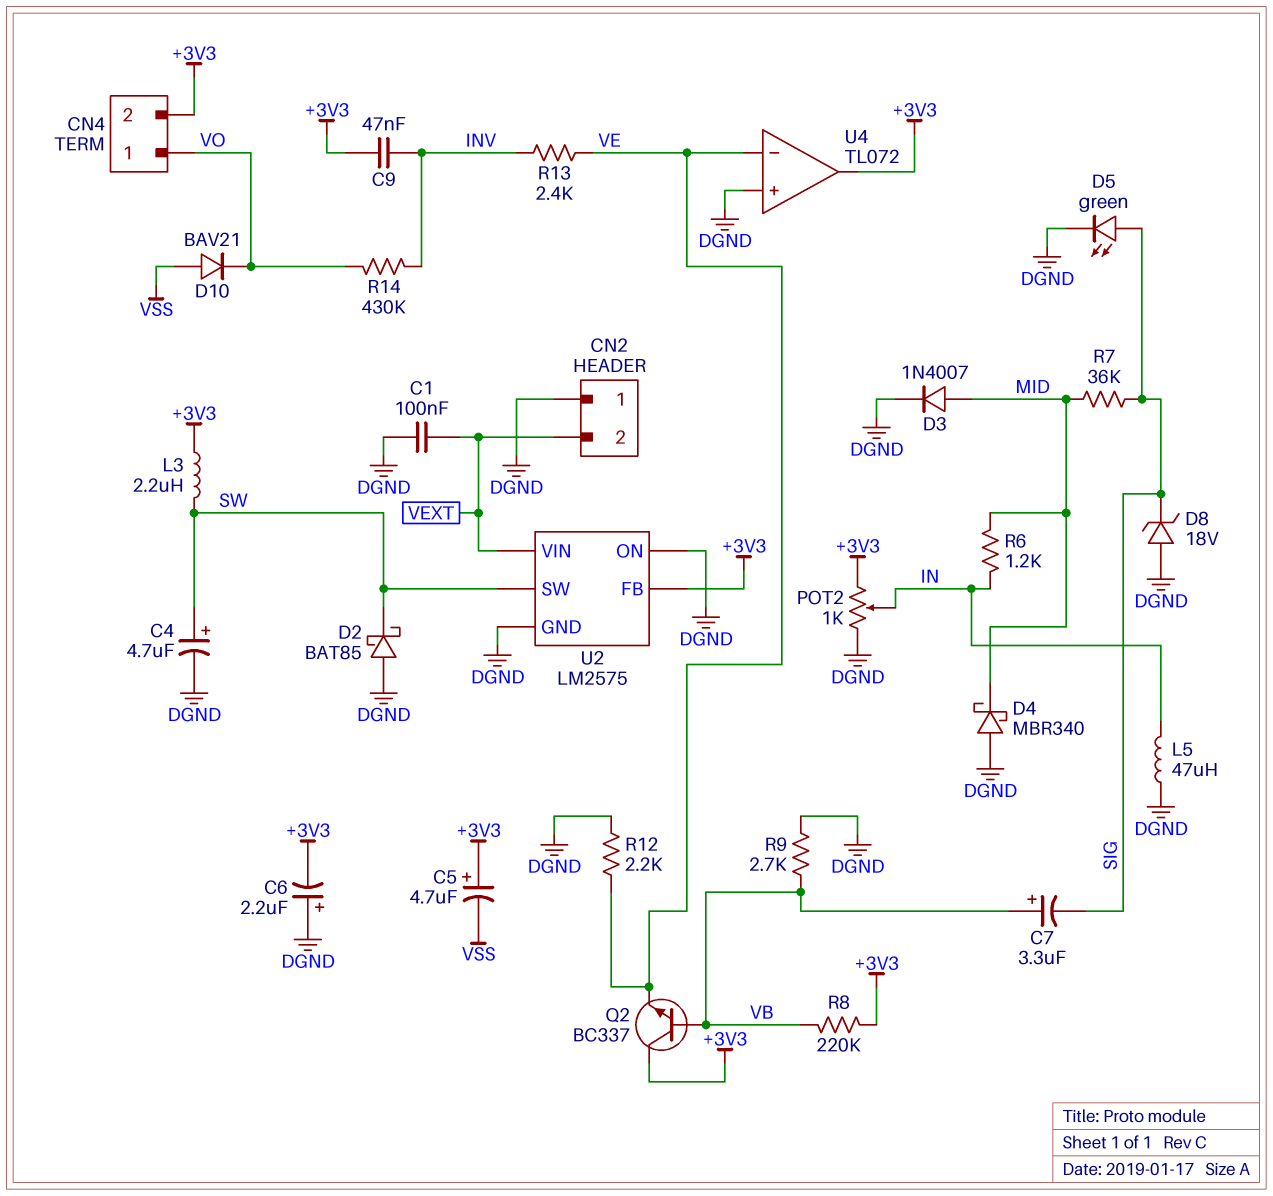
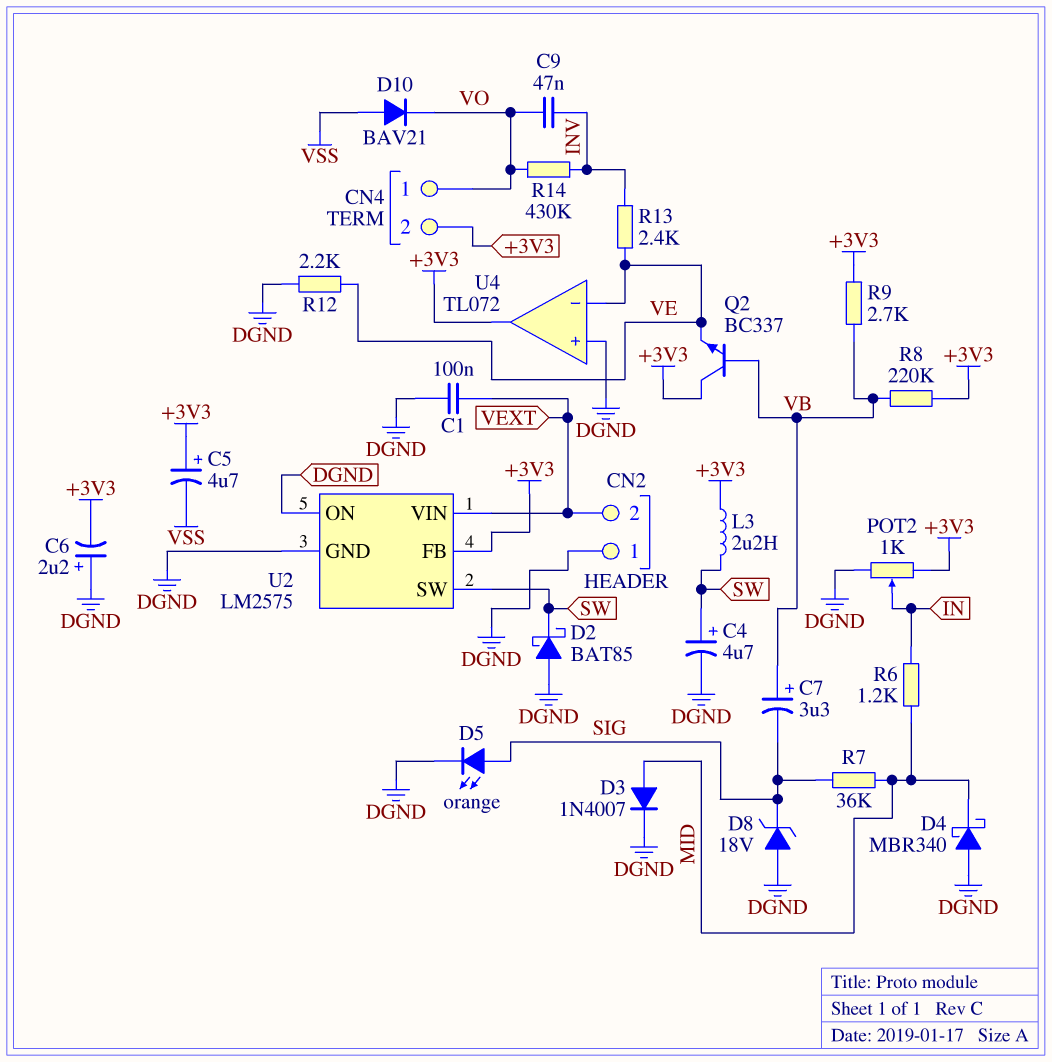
C9: 47nF (+3V3, INV) -> 47nF (INV, VO)
D5: LED green (A SIG, K DGND) -> LED orange (A SIG, K DGND)
L5: 47uH (DGND, IN) -> none
R9: 2.7k (DGND, VB) -> 2.7k (+3V3, VB)

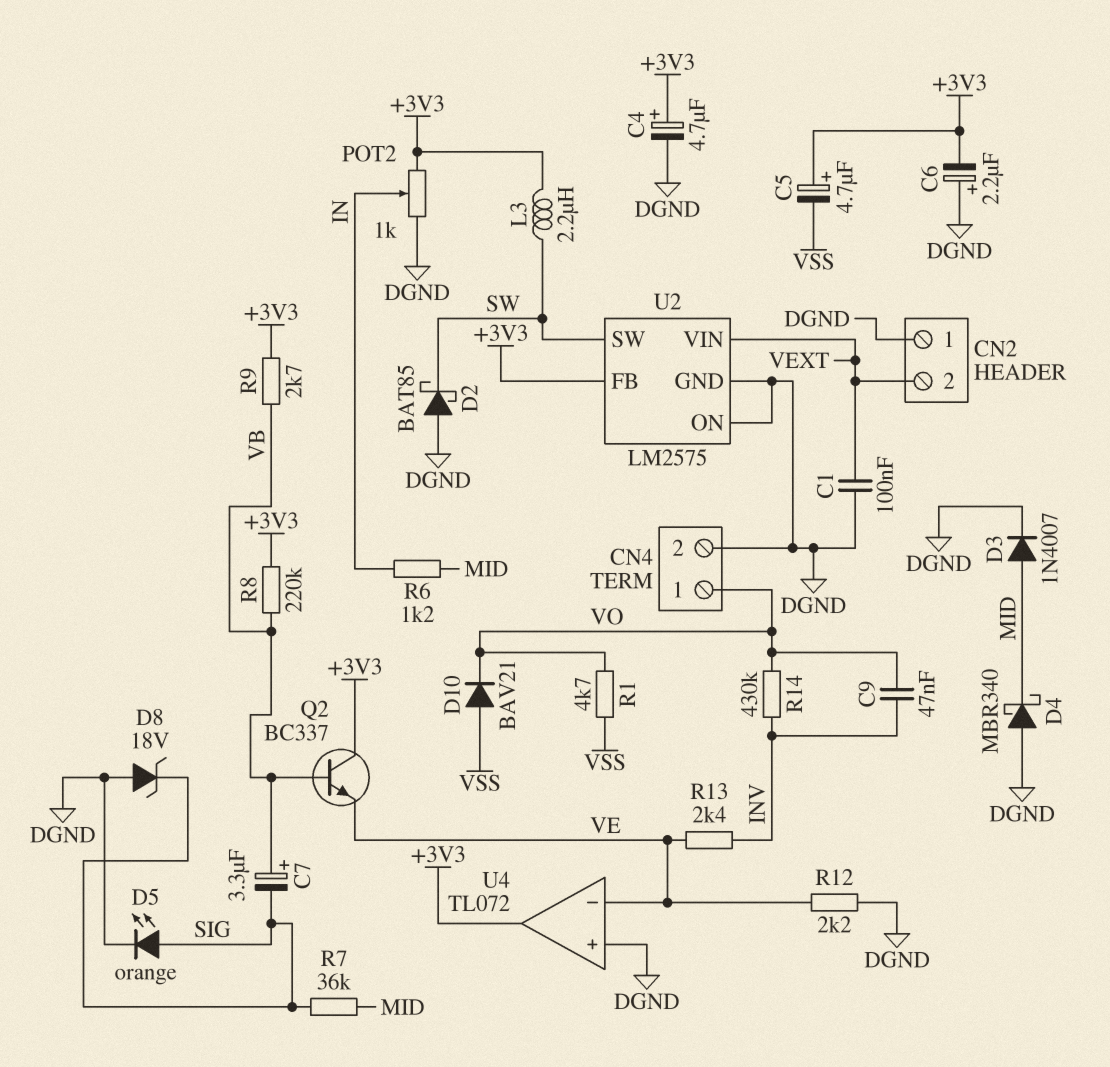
C4: 4.7uF (plus SW, minus DGND) -> 4.7uF (plus +3V3, minus DGND)
CN4 pin 2: +3V3 -> DGND
R1: none -> 4.7k (VO, VSS)

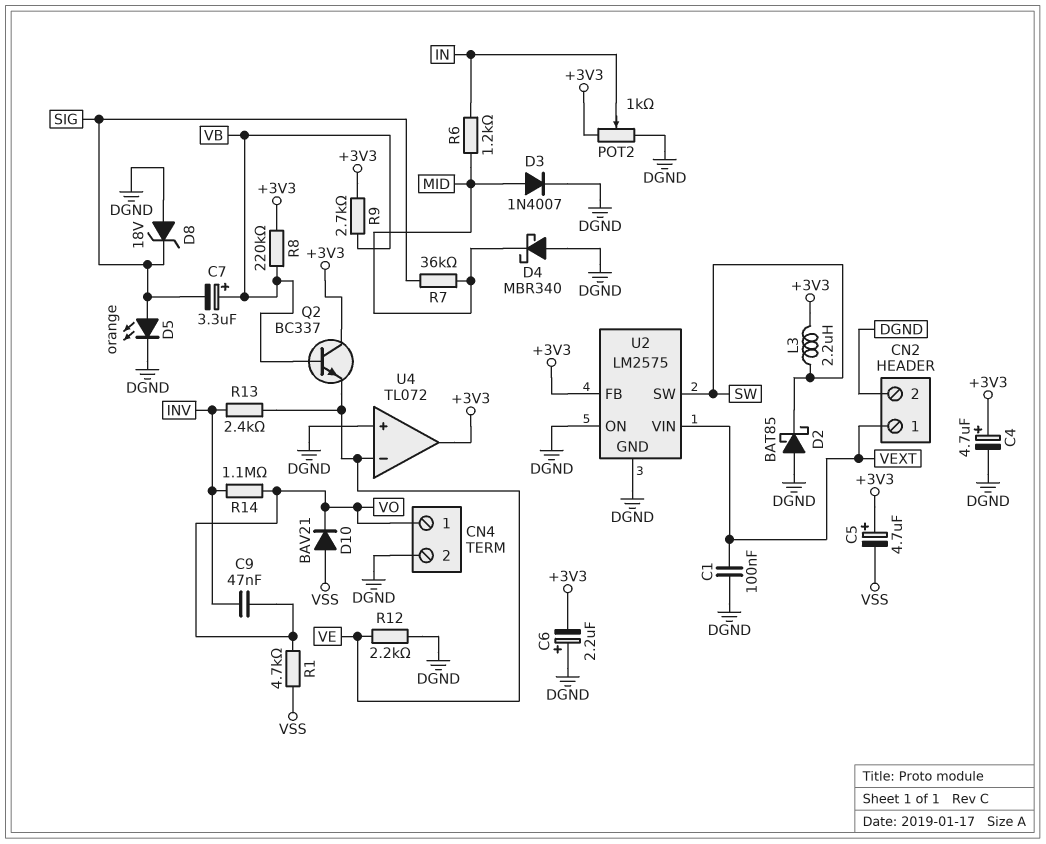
CN2 pin 1: DGND -> VEXT
CN2 pin 2: VEXT -> DGND
R14: 430k (INV, VO) -> 1.1M (INV, VO)

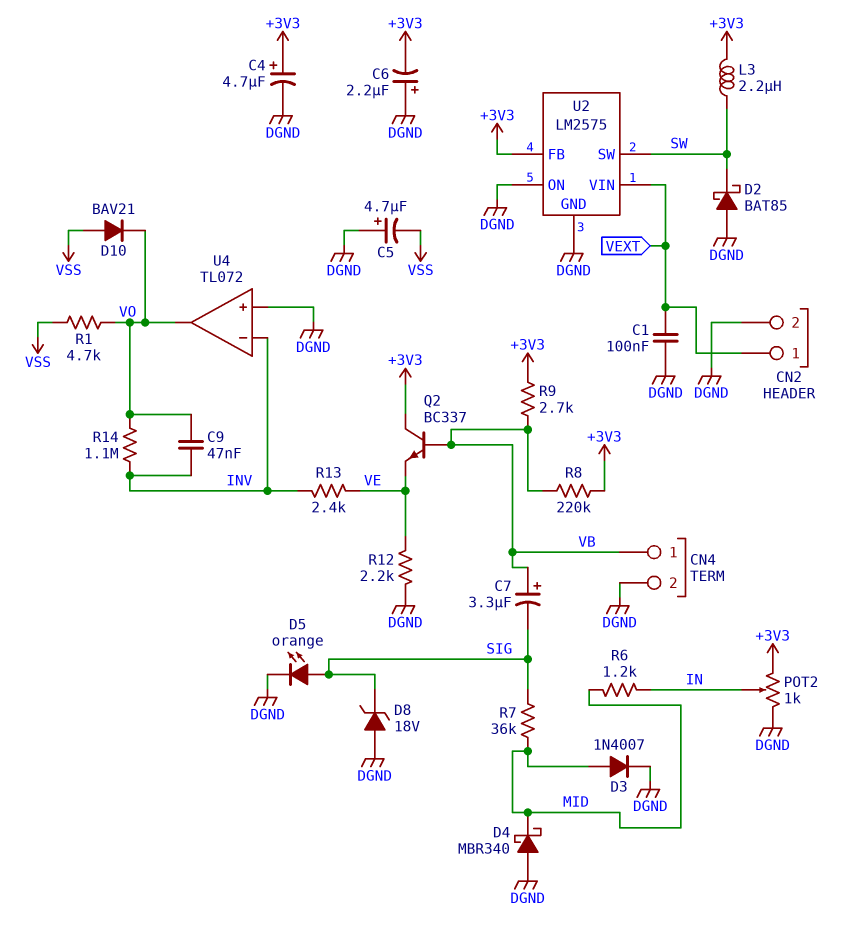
C5: 4.7uF (plus +3V3, minus VSS) -> 4.7uF (plus DGND, minus VSS)
CN4 pin 1: VO -> VB
U4 pin in-: VE -> INV
U4 pin out: +3V3 -> VO

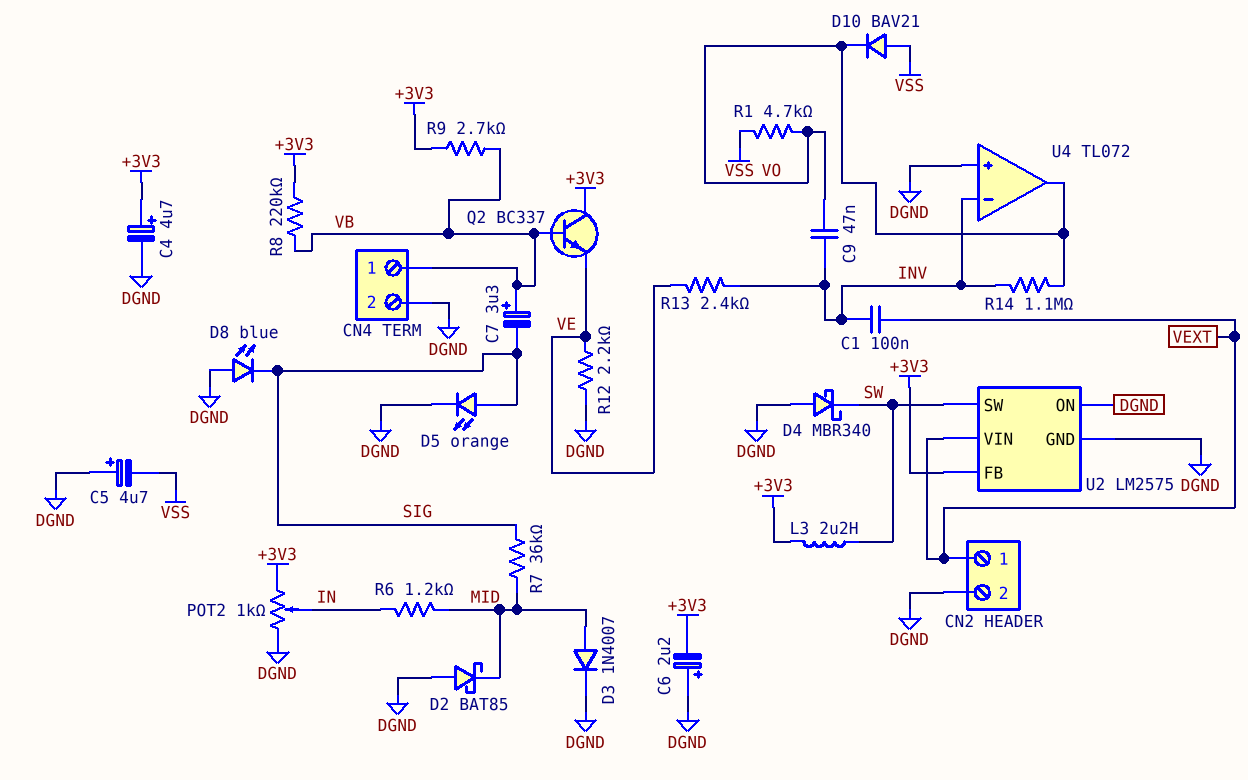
C1: 100nF (DGND, VEXT) -> 100nF (INV, VEXT)
D2: schottky BAT85 (A DGND, K SW) -> schottky BAT85 (A DGND, K MID)
D4: schottky MBR340 (A DGND, K MID) -> schottky MBR340 (A DGND, K SW)
D8: zener 18V (A DGND, K SIG) -> LED blue (A DGND, K SIG)

